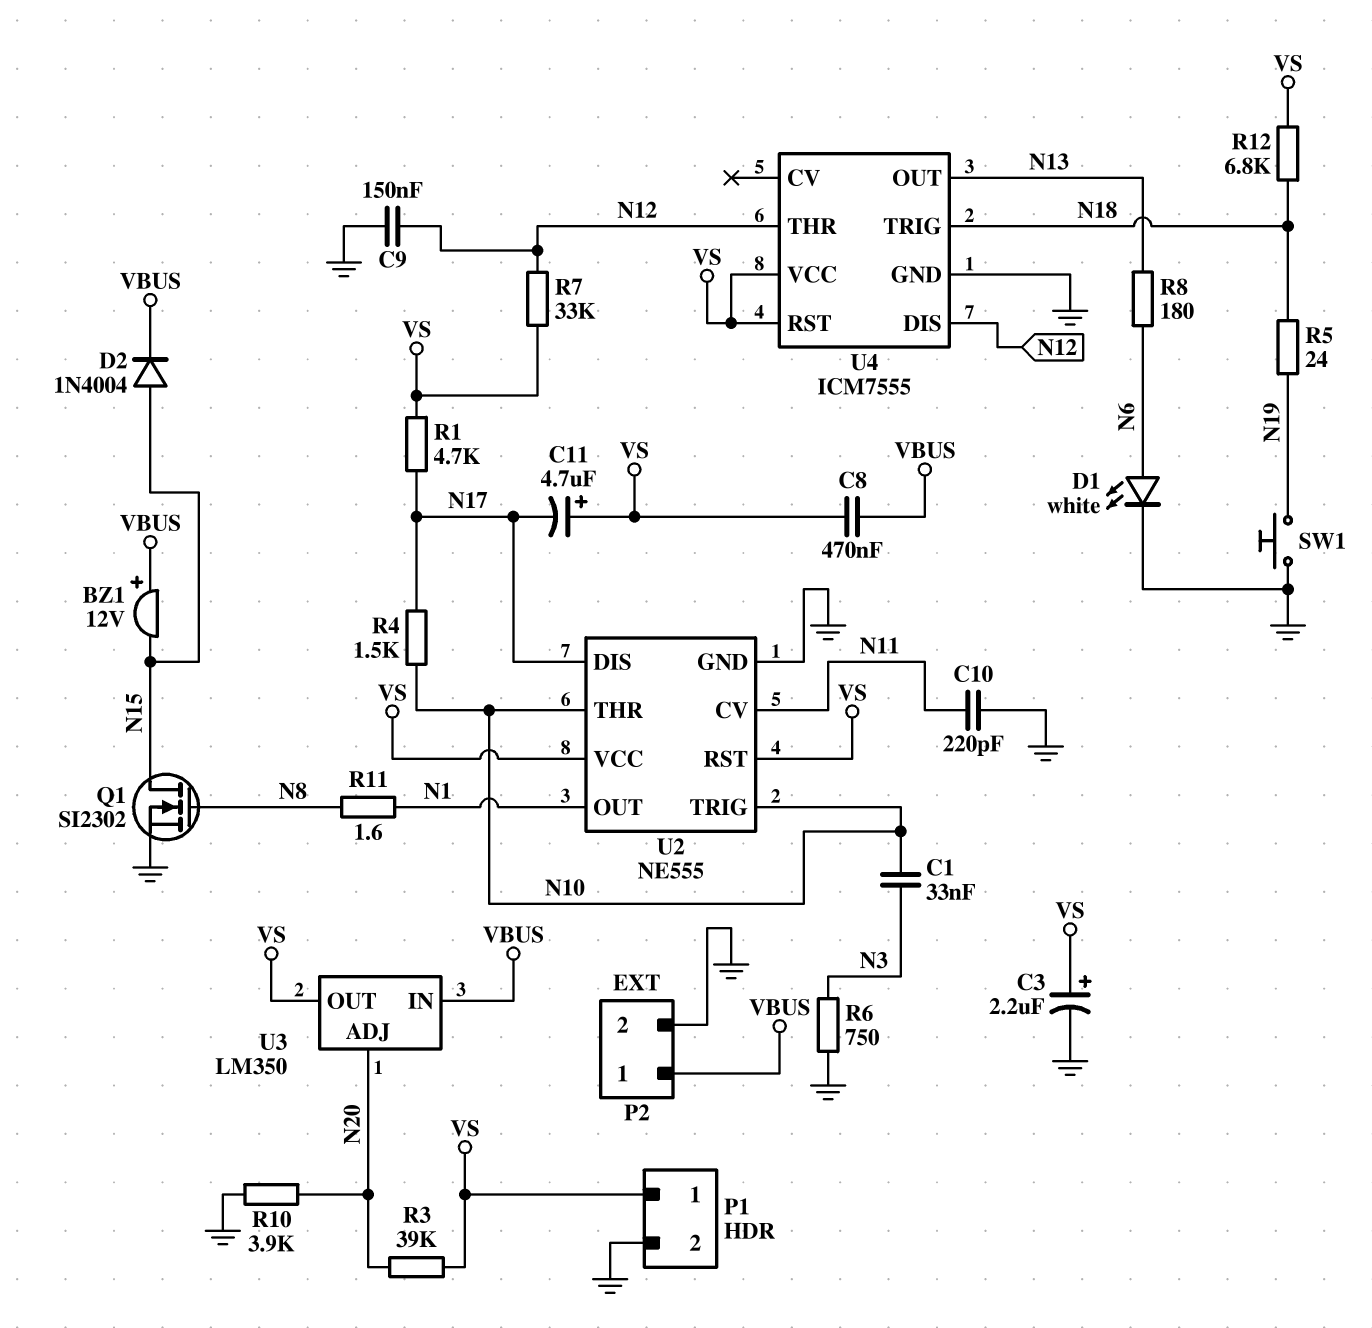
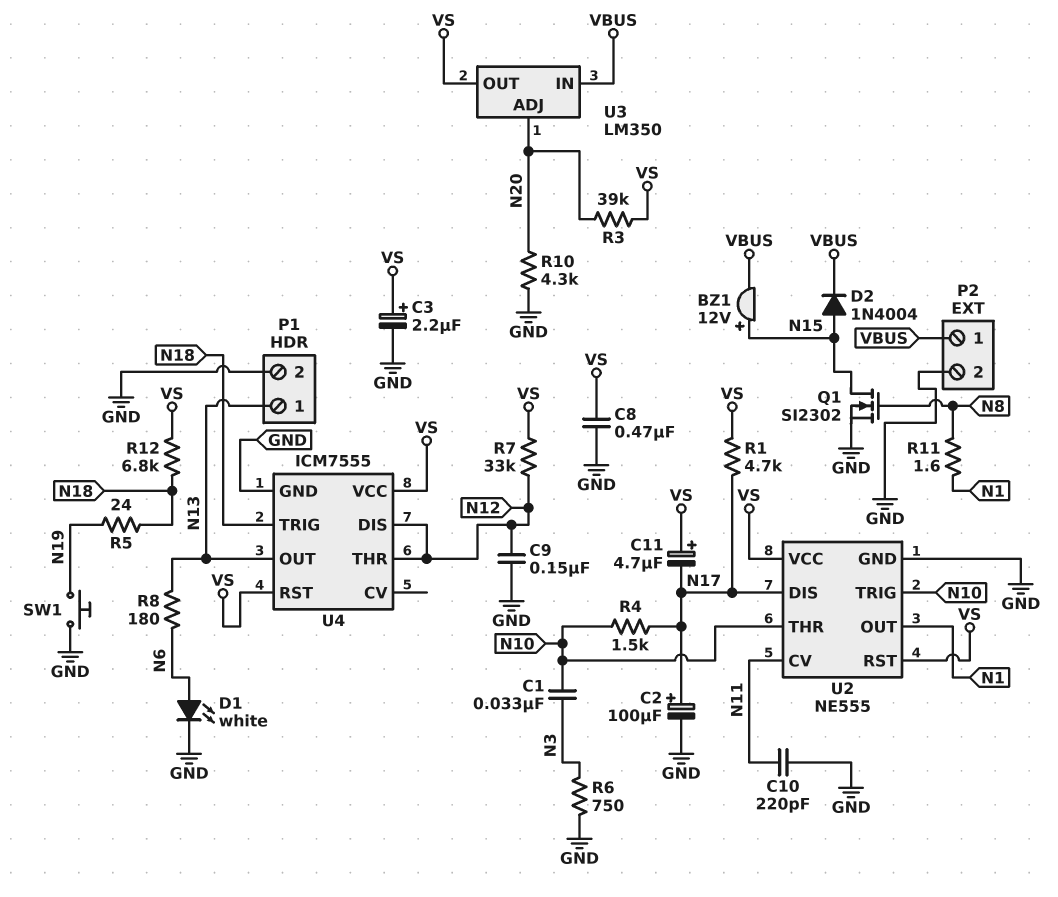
BZ1: buzzer 12V (plus VBUS, minus N15) -> buzzer 12V (plus N15, minus VBUS)
C2: none -> 100uF (plus N17, minus GND)
C8: 470nF (VBUS, VS) -> 470nF (GND, VS)
P1 pin 1: VS -> N13
R10: 3.9k (GND, N20) -> 4.3k (GND, N20)

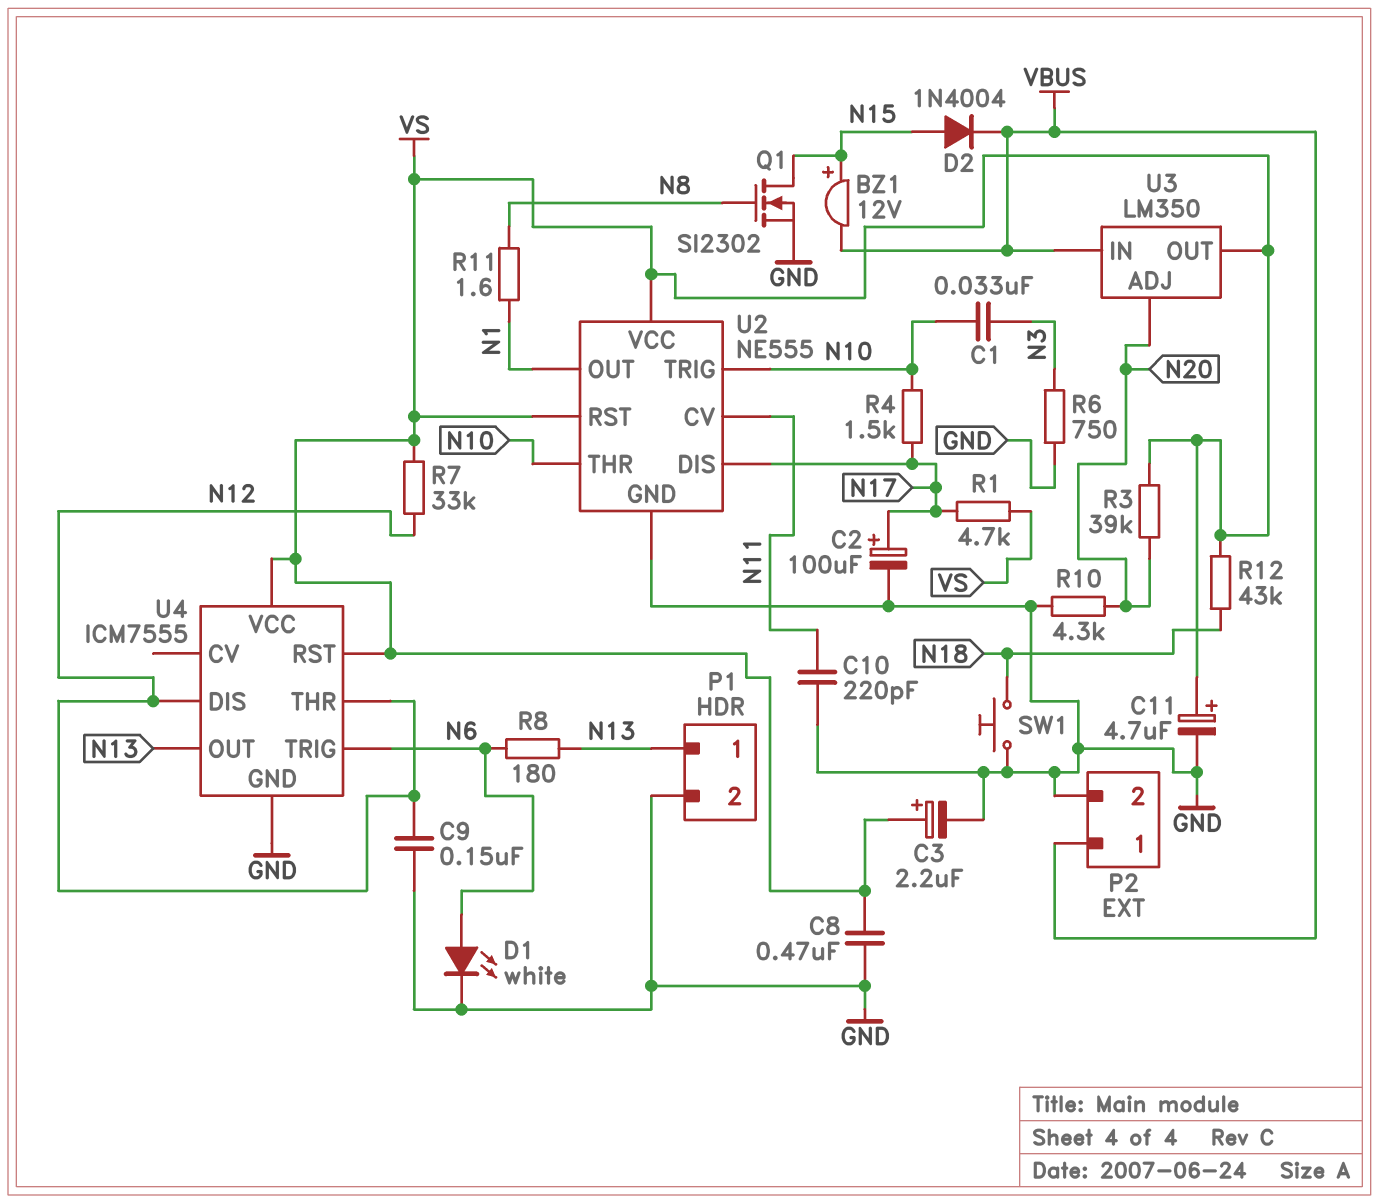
C11: 4.7uF (plus VS, minus N17) -> 4.7uF (plus VS, minus GND)
R5: 24 (N18, N19) -> none
R12: 6.8k (N18, VS) -> 43k (N18, VS)
SW1: button (GND, N19) -> button (GND, N18)
U4 pin TRIG: N18 -> N6

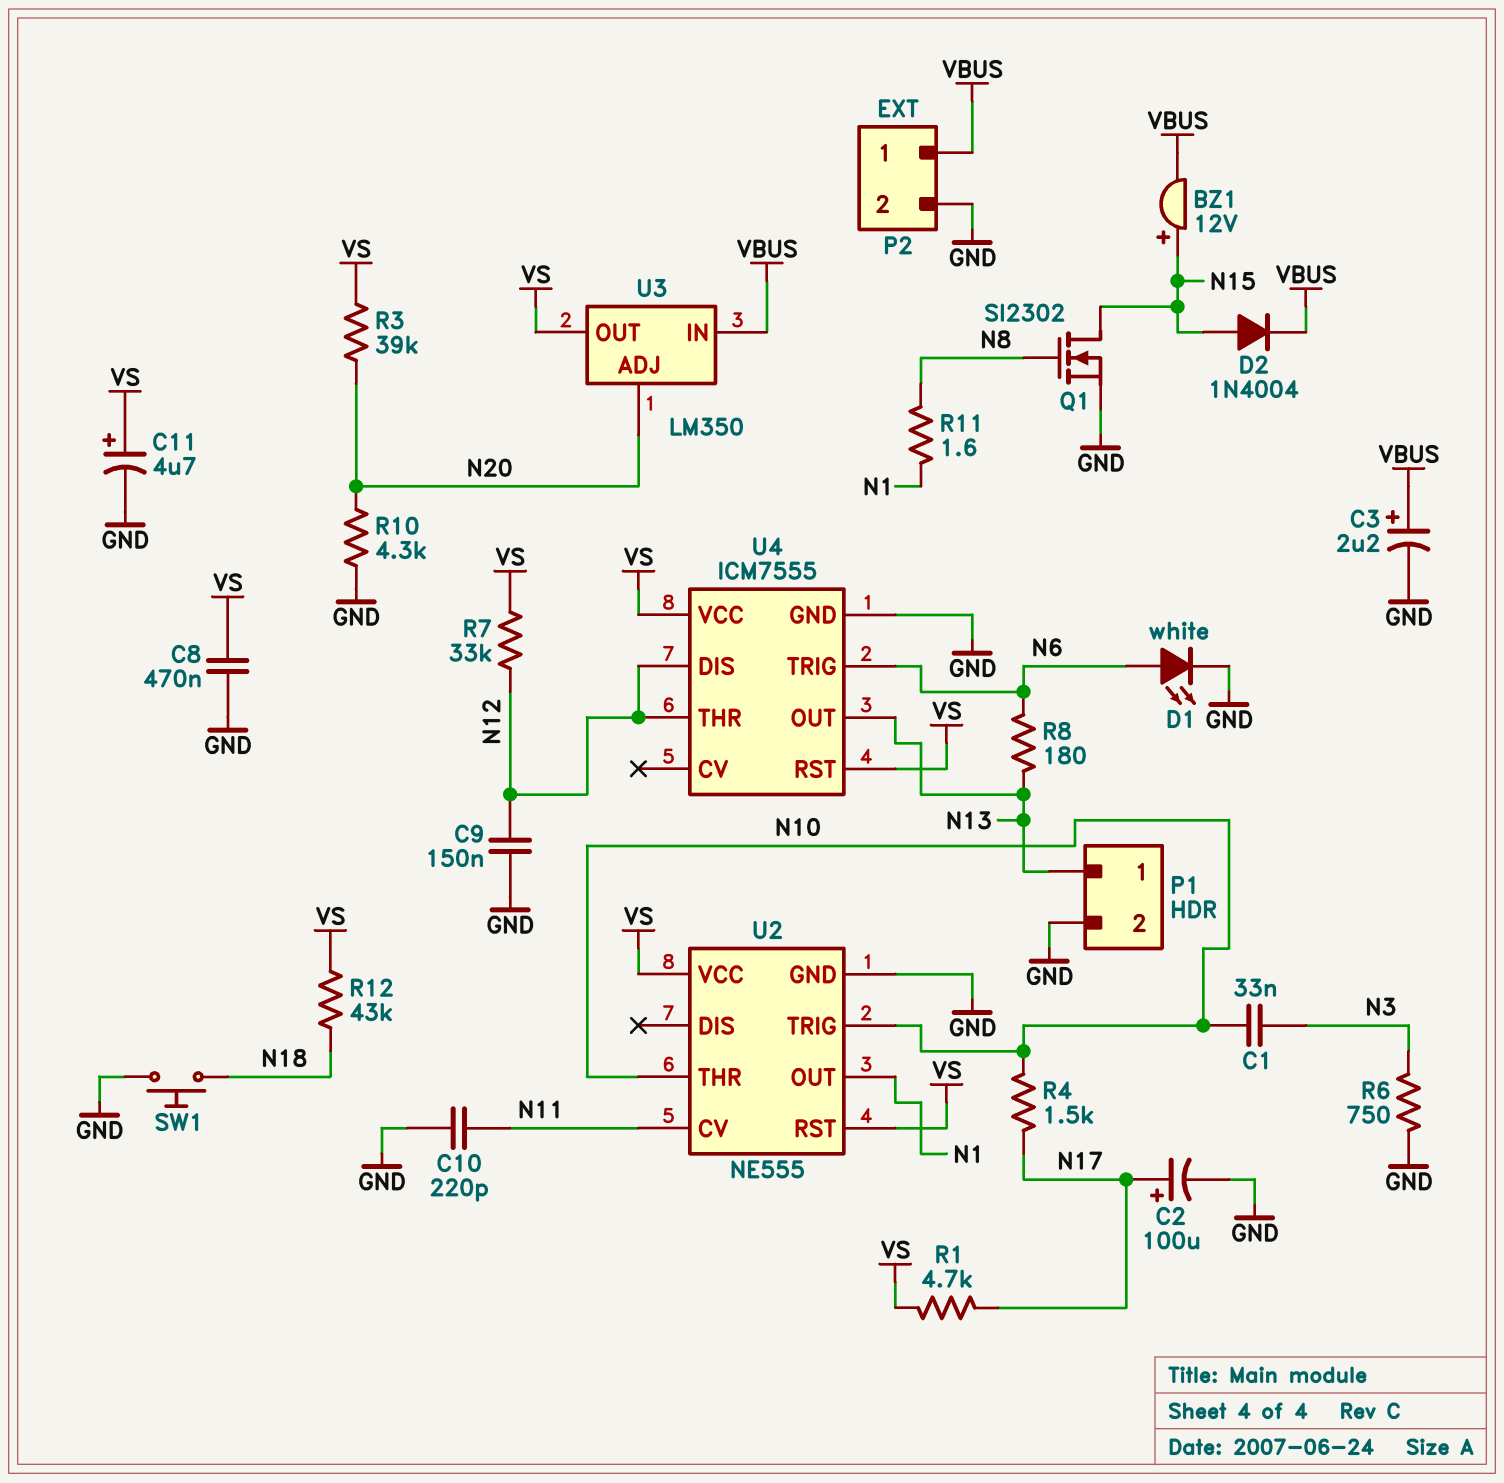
C3: 2.2uF (plus VS, minus GND) -> 2.2uF (plus VBUS, minus GND)
U2 pin DIS: N17 -> none

